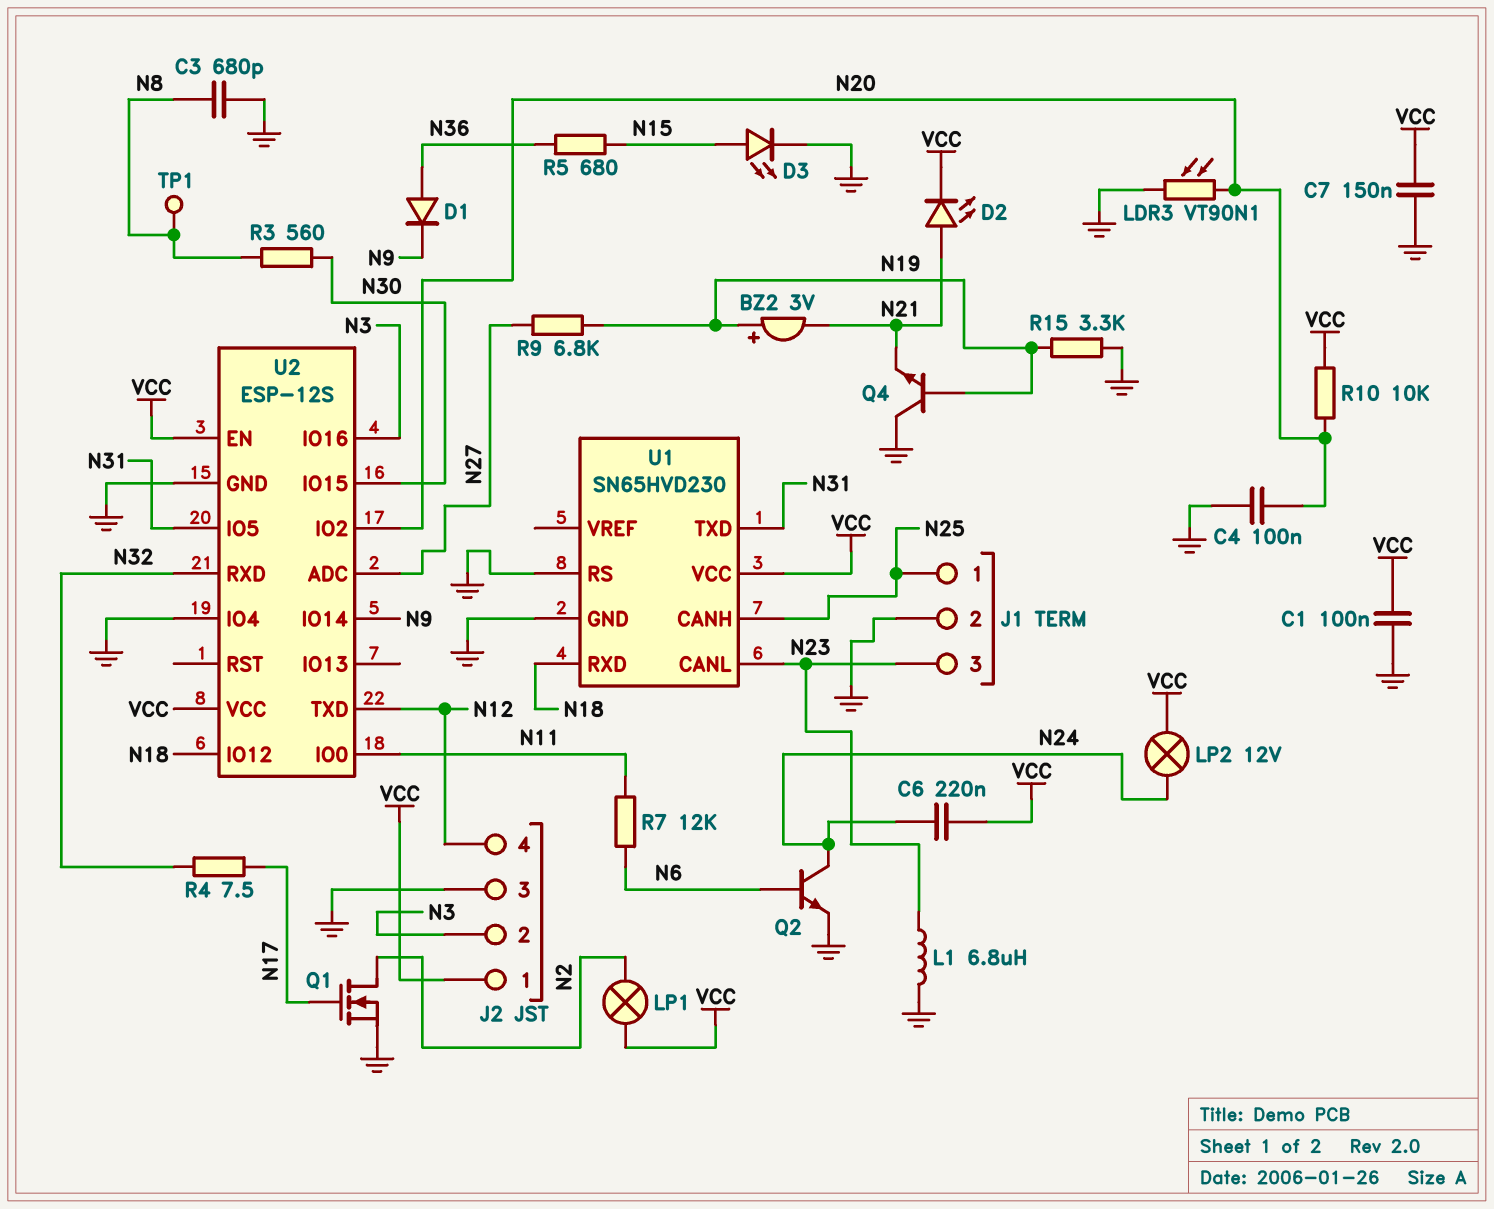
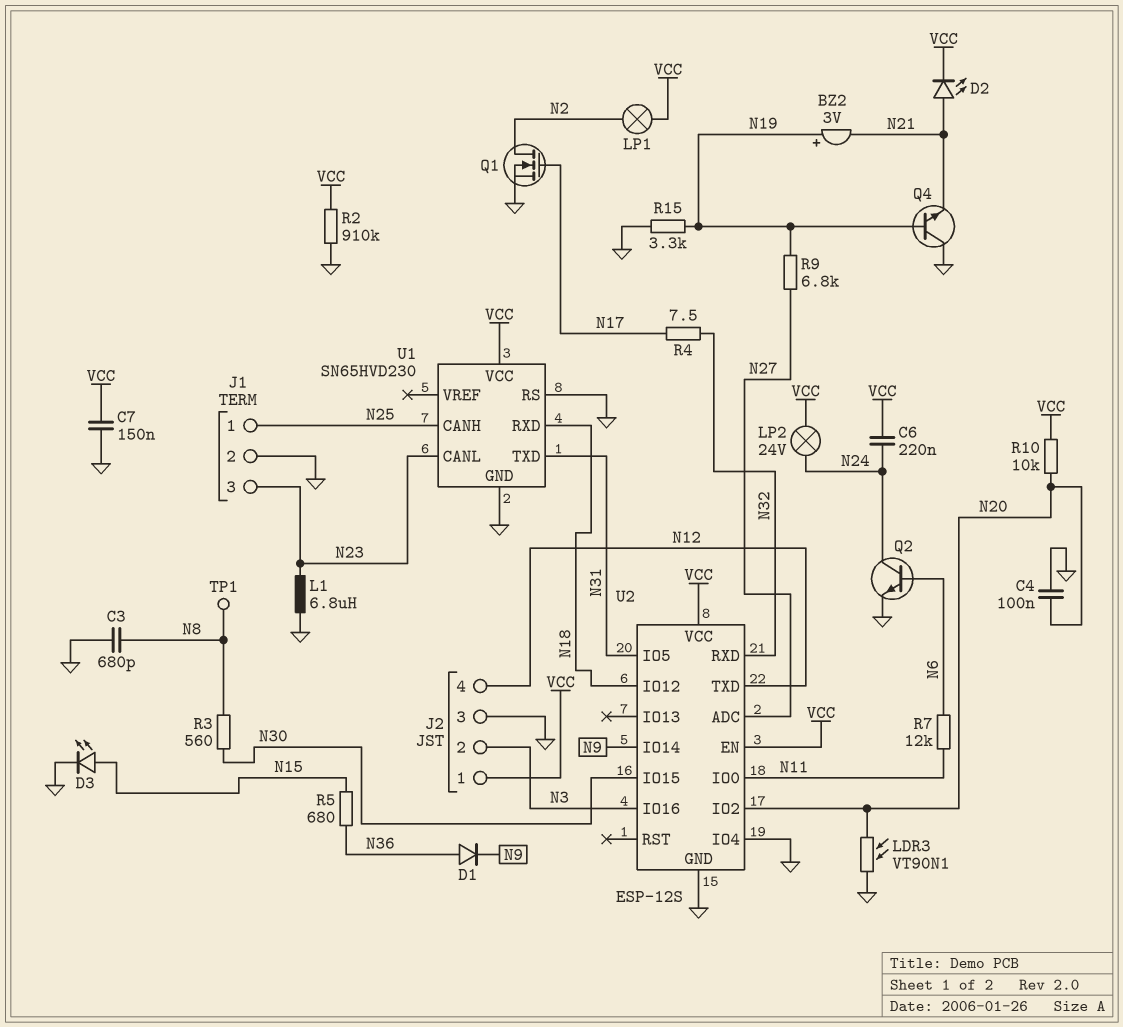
C1: 100nF (GND, VCC) -> none
LP2: lamp 12V (N24, VCC) -> lamp 24V (N24, VCC)
R2: none -> 910k (GND, VCC)

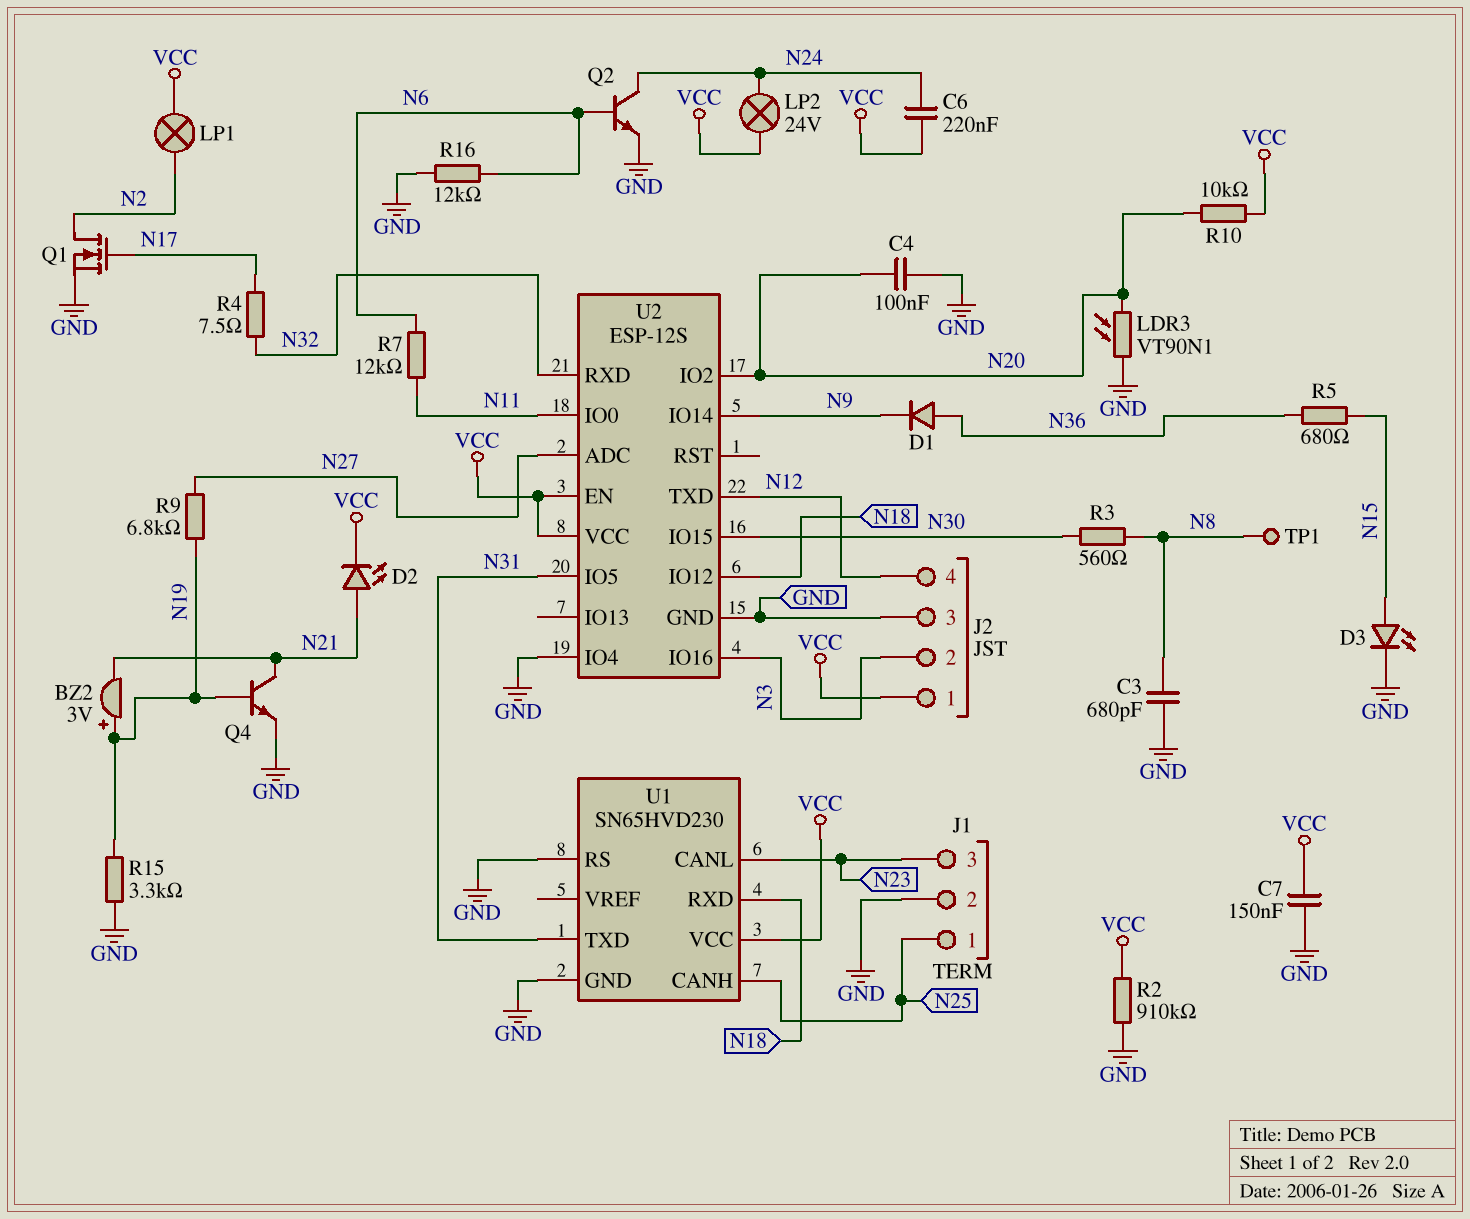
L1: 6.8uH (GND, N23) -> none
Q4: NPN (B N19, C GND, E N21) -> NPN (B N19, C N21, E GND)
R16: none -> 12k (GND, N6)

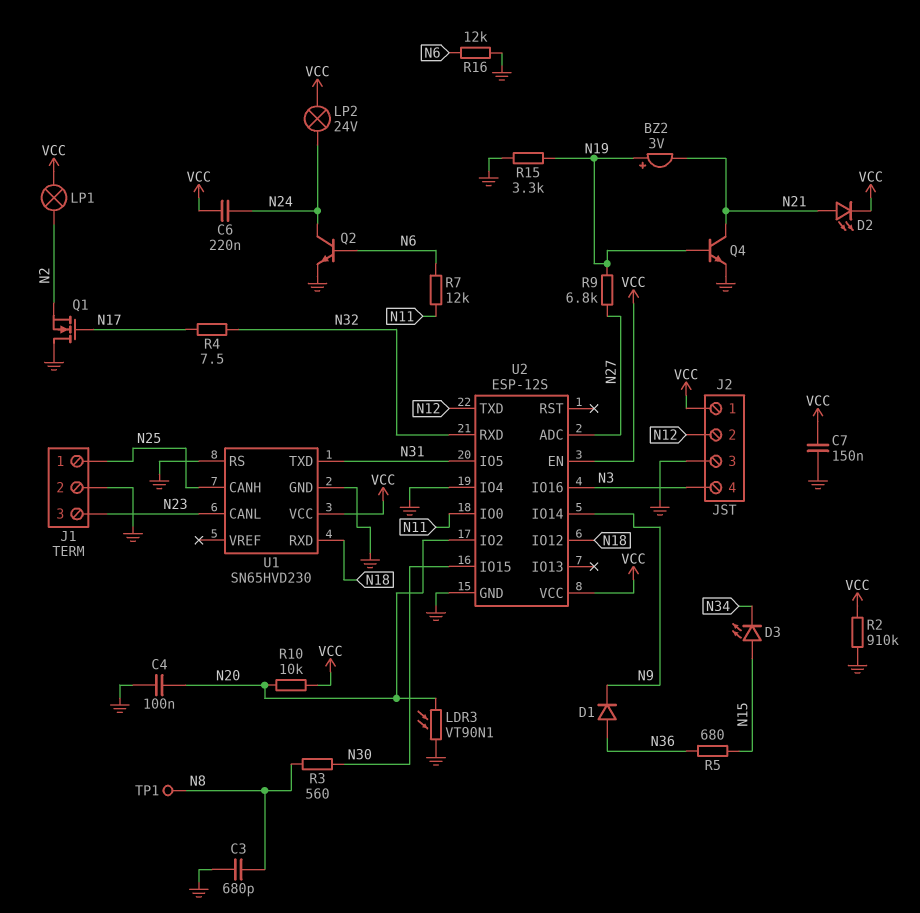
D3: LED (A N15, K GND) -> LED (A N15, K N34)
J2 pin 2: N3 -> N12
J2 pin 4: N12 -> N3
Q1: NMOS (G N17, D N2, S GND) -> NMOS (G N17, D GND, S N2)

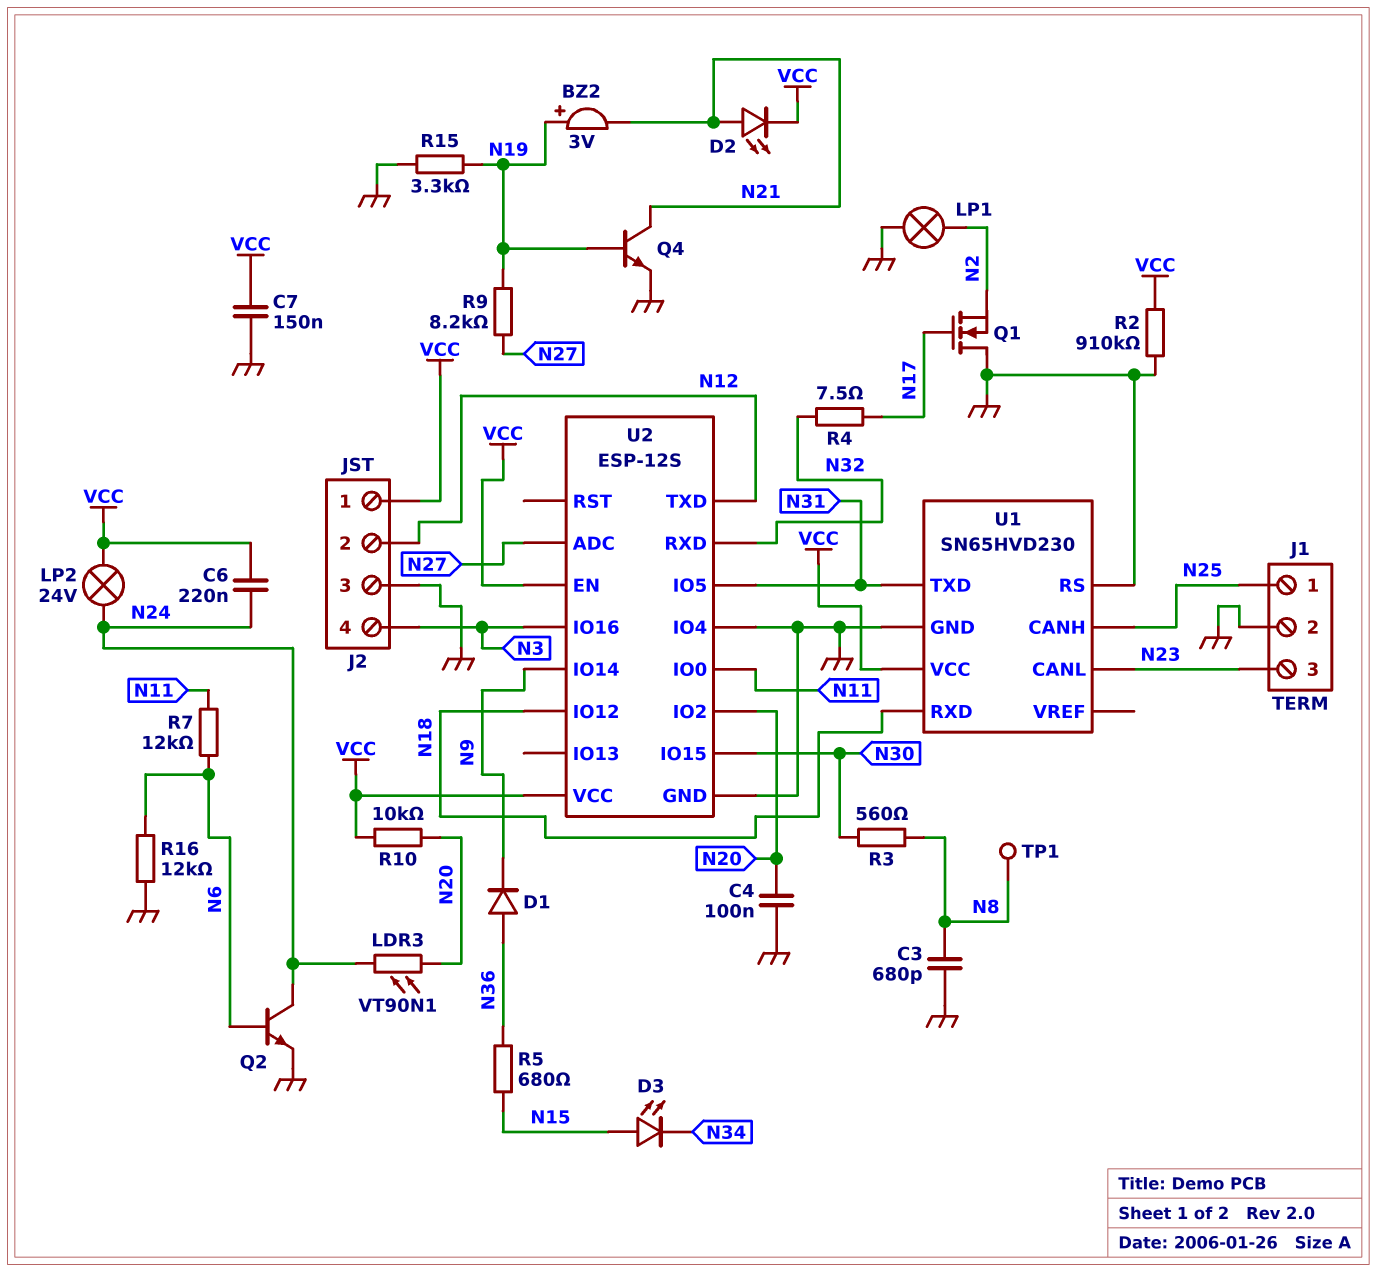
LDR3: VT90N1 (GND, N20) -> VT90N1 (N20, N24)
LP1: lamp (N2, VCC) -> lamp (GND, N2)
R9: 6.8k (N19, N27) -> 8.2k (N19, N27)

